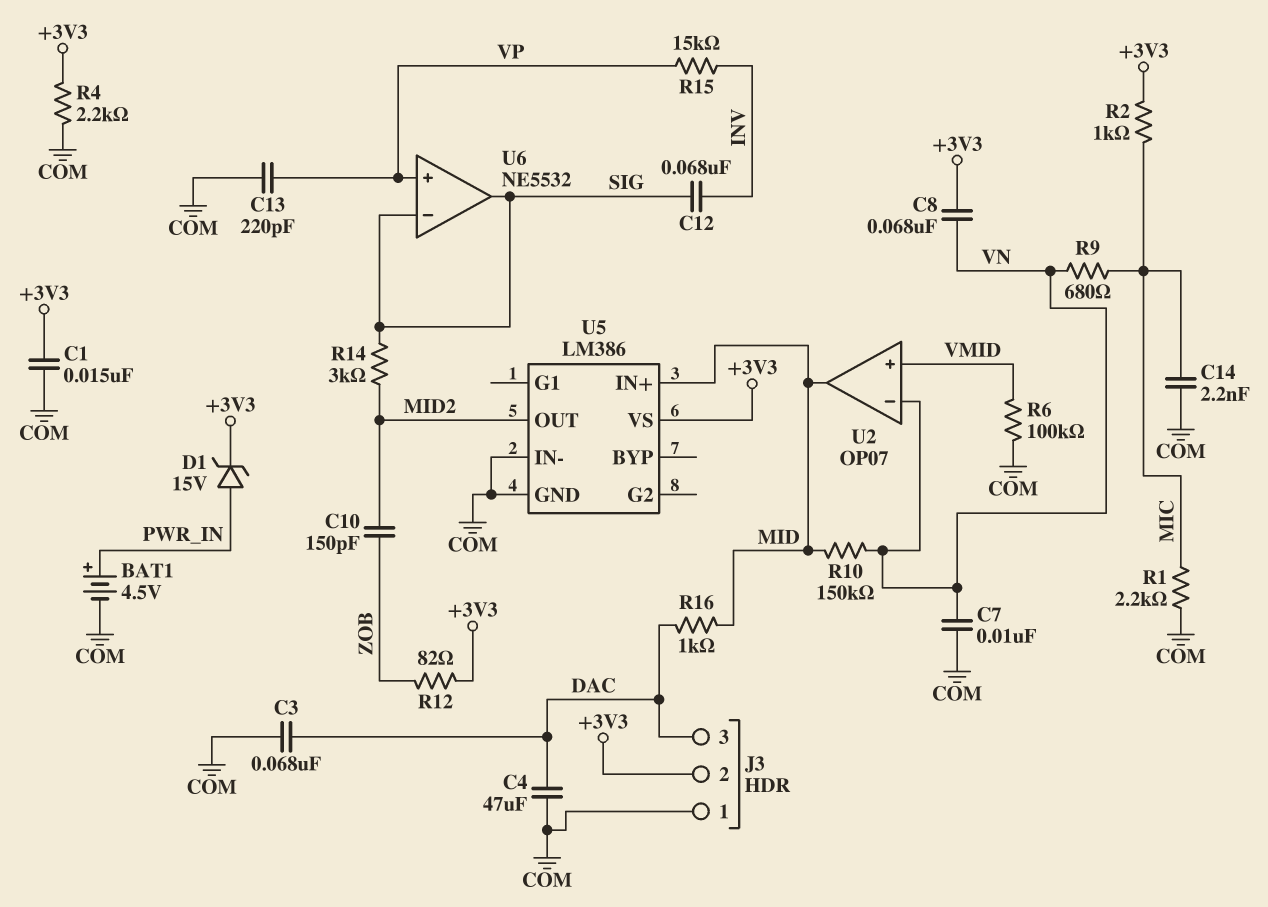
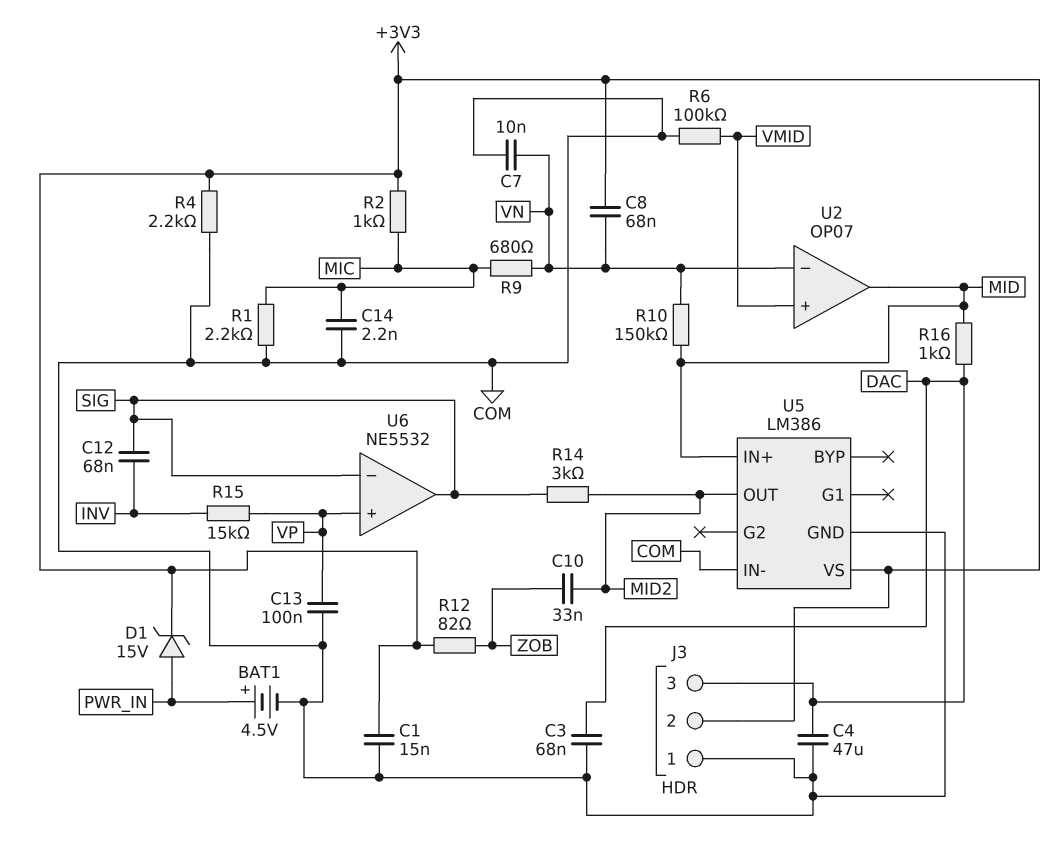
C10: 150pF (MID2, ZOB) -> 33nF (MID2, ZOB)
C13: 220pF (COM, VP) -> 100nF (COM, VP)

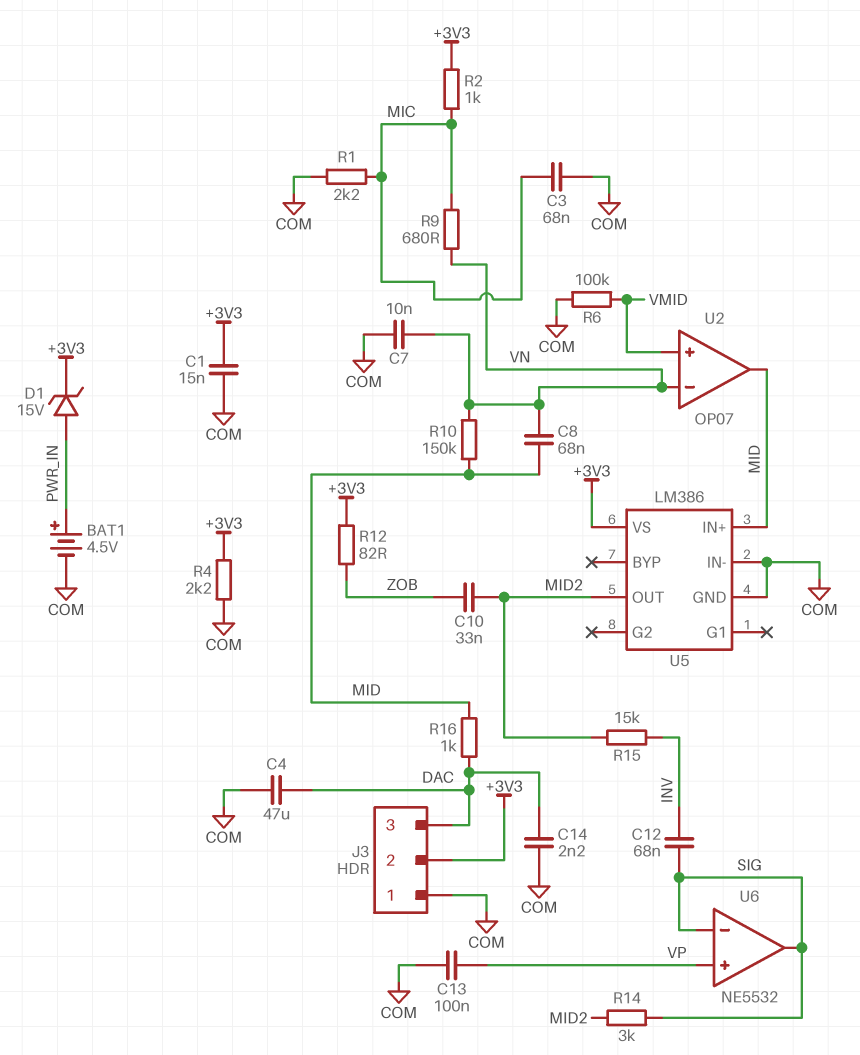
C3: 68nF (COM, DAC) -> 68nF (COM, MIC)
C8: 68nF (+3V3, VN) -> 68nF (MID, VN)
C14: 2.2nF (COM, MIC) -> 2.2nF (COM, DAC)
R15: 15k (INV, VP) -> 15k (INV, MID2)

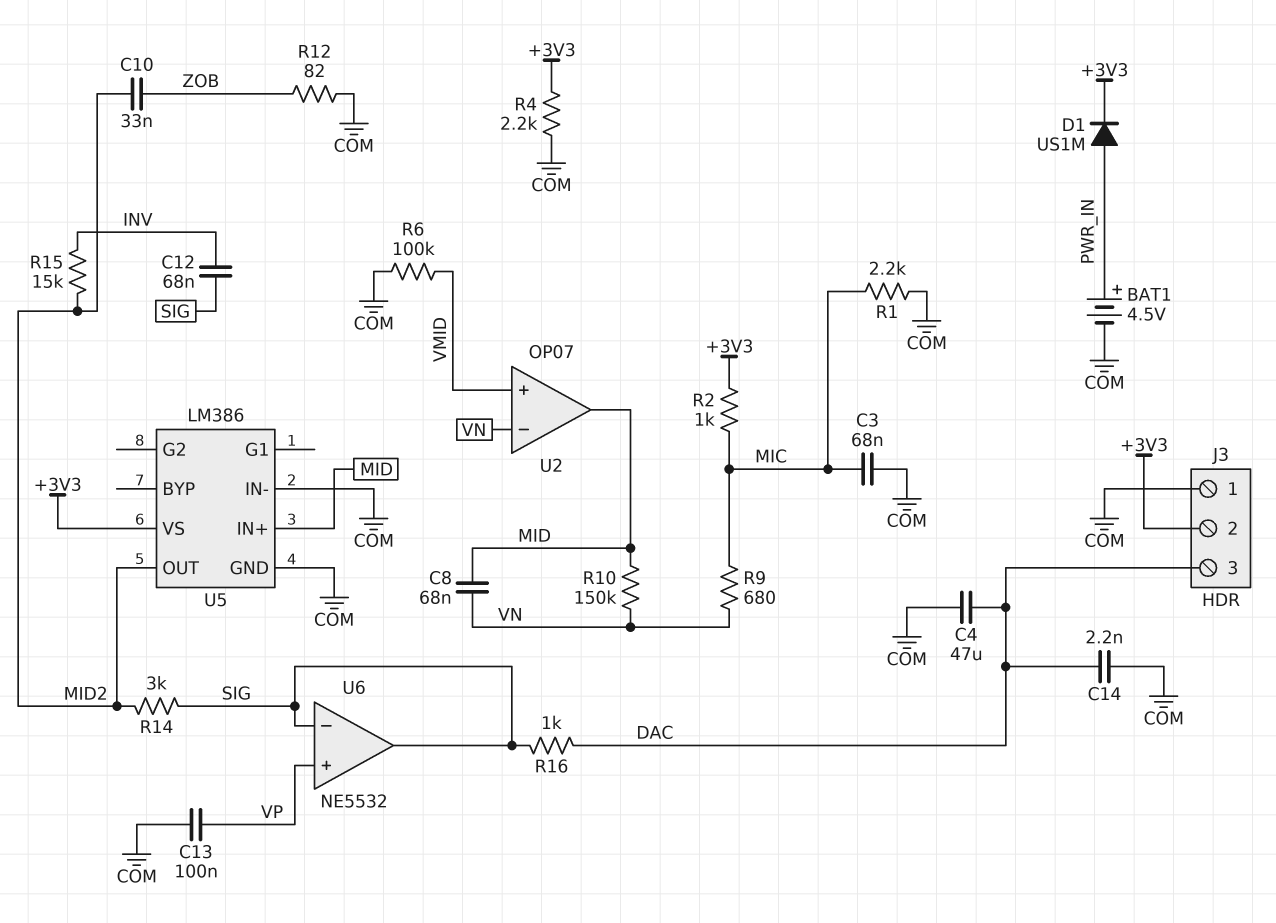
C1: 15nF (+3V3, COM) -> none
C7: 10nF (COM, VN) -> none
D1: zener 15V (A PWR_IN, K +3V3) -> diode US1M (A PWR_IN, K +3V3)
R12: 82 (+3V3, ZOB) -> 82 (COM, ZOB)
R16: 1k (DAC, MID) -> 1k (DAC, SIG)

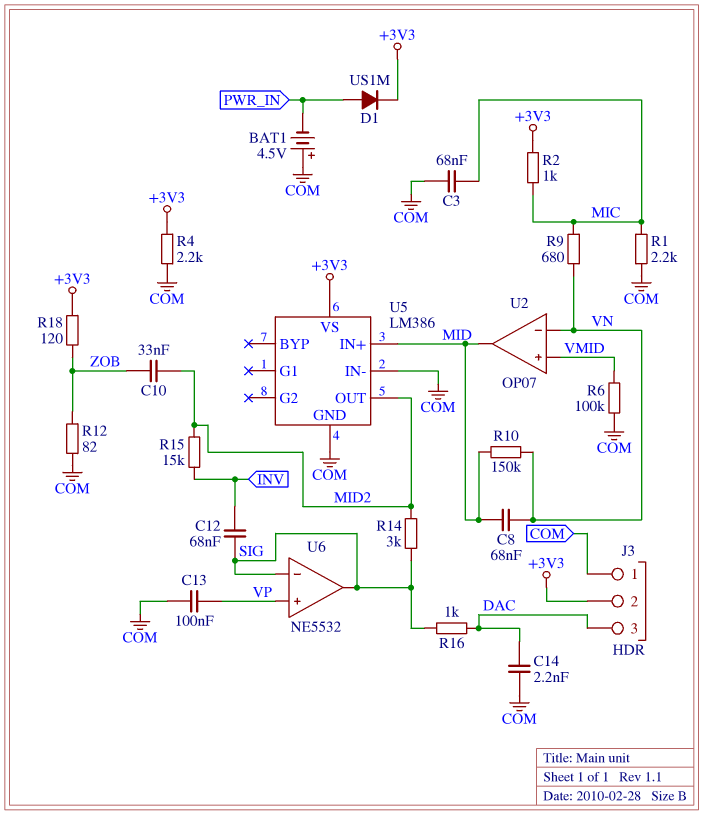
BAT1: 4.5V (plus PWR_IN, minus COM) -> 4.5V (plus COM, minus PWR_IN)
C4: 47uF (COM, DAC) -> none
R18: none -> 120 (+3V3, ZOB)

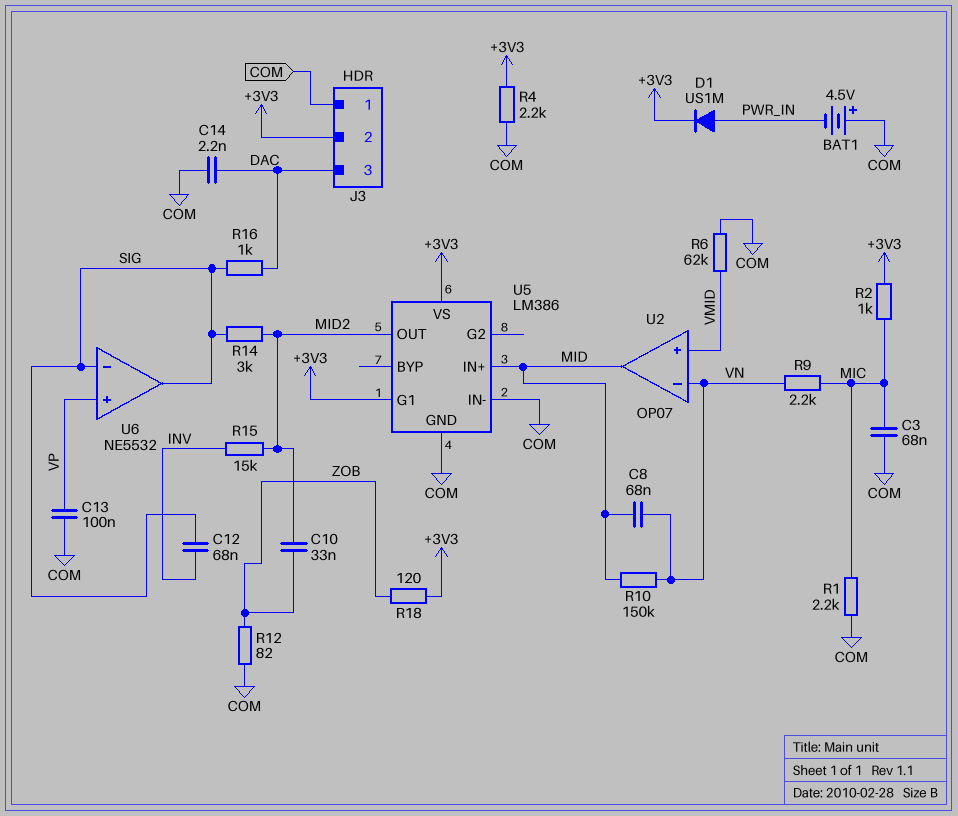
R6: 100k (COM, VMID) -> 62k (COM, VMID)
R9: 680 (MIC, VN) -> 2.2k (MIC, VN)
U5 pin G1: none -> +3V3

